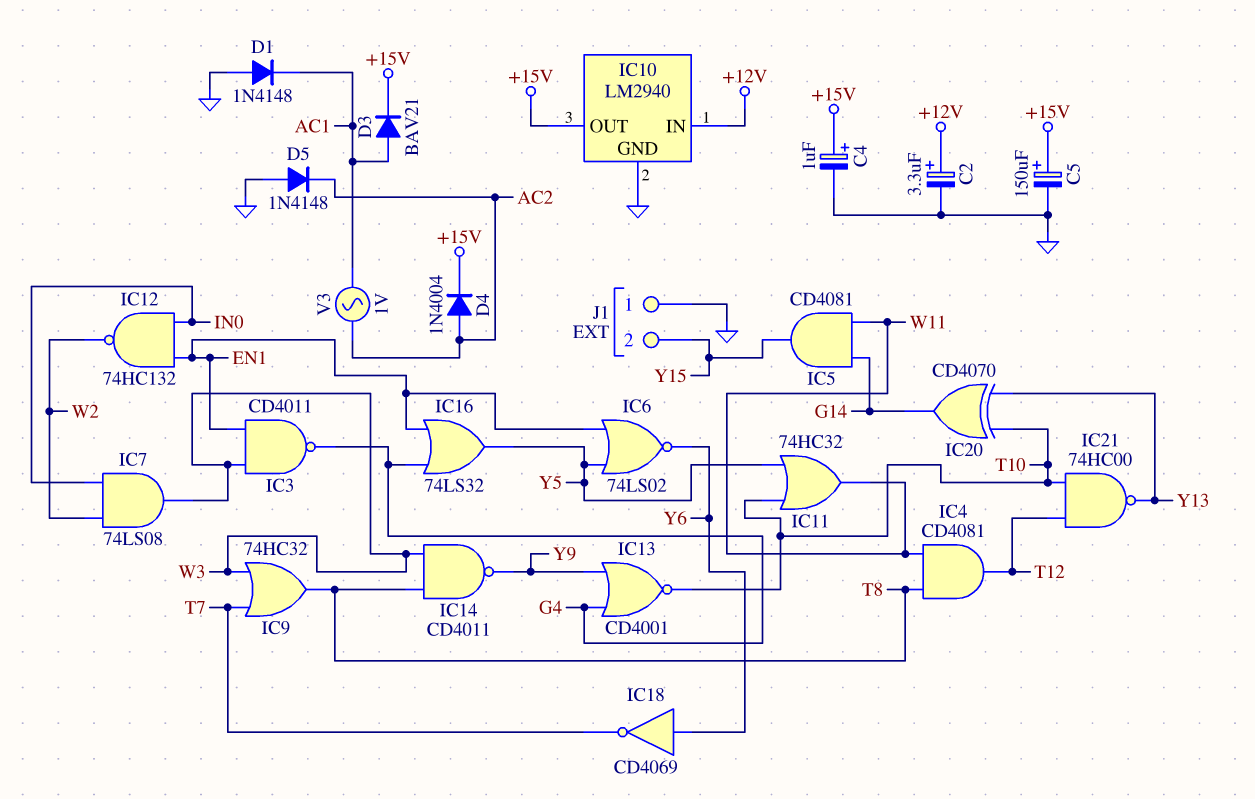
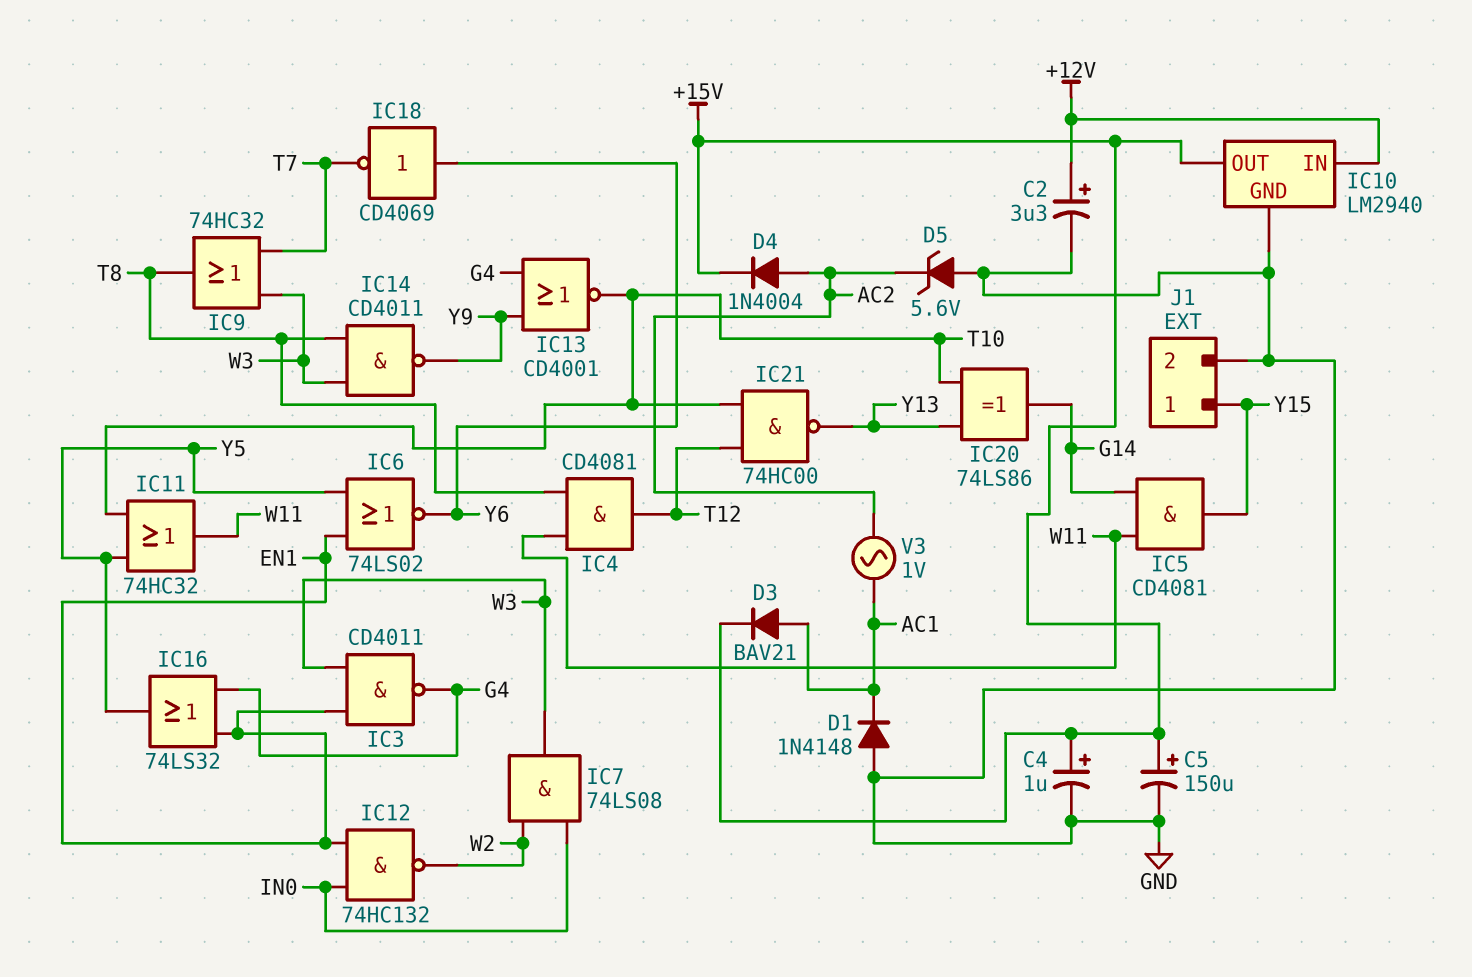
D5: diode 1N4148 (A GND, K AC2) -> zener 5.6V (A GND, K AC2)
IC20: XOR CD4070 (in T10, in Y13, out G14) -> XOR 74LS86 (in T10, in Y13, out G14)
J1 pin 1: GND -> Y15
J1 pin 2: Y15 -> GND

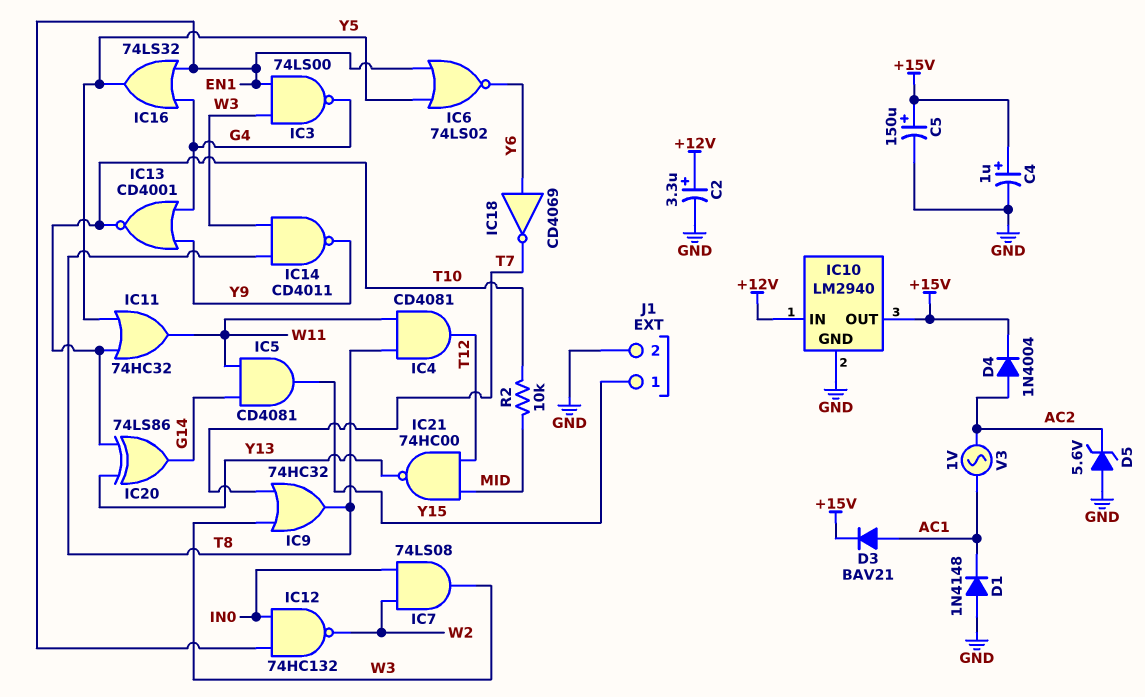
IC3: NAND CD4011 (in EN1, in W3, out G4) -> NAND 74LS00 (in EN1, in W3, out G4)
IC21: NAND 74HC00 (in T10, in T12, out Y13) -> NAND 74HC00 (in MID, in T12, out Y13)
R2: none -> 10k (MID, T10)

